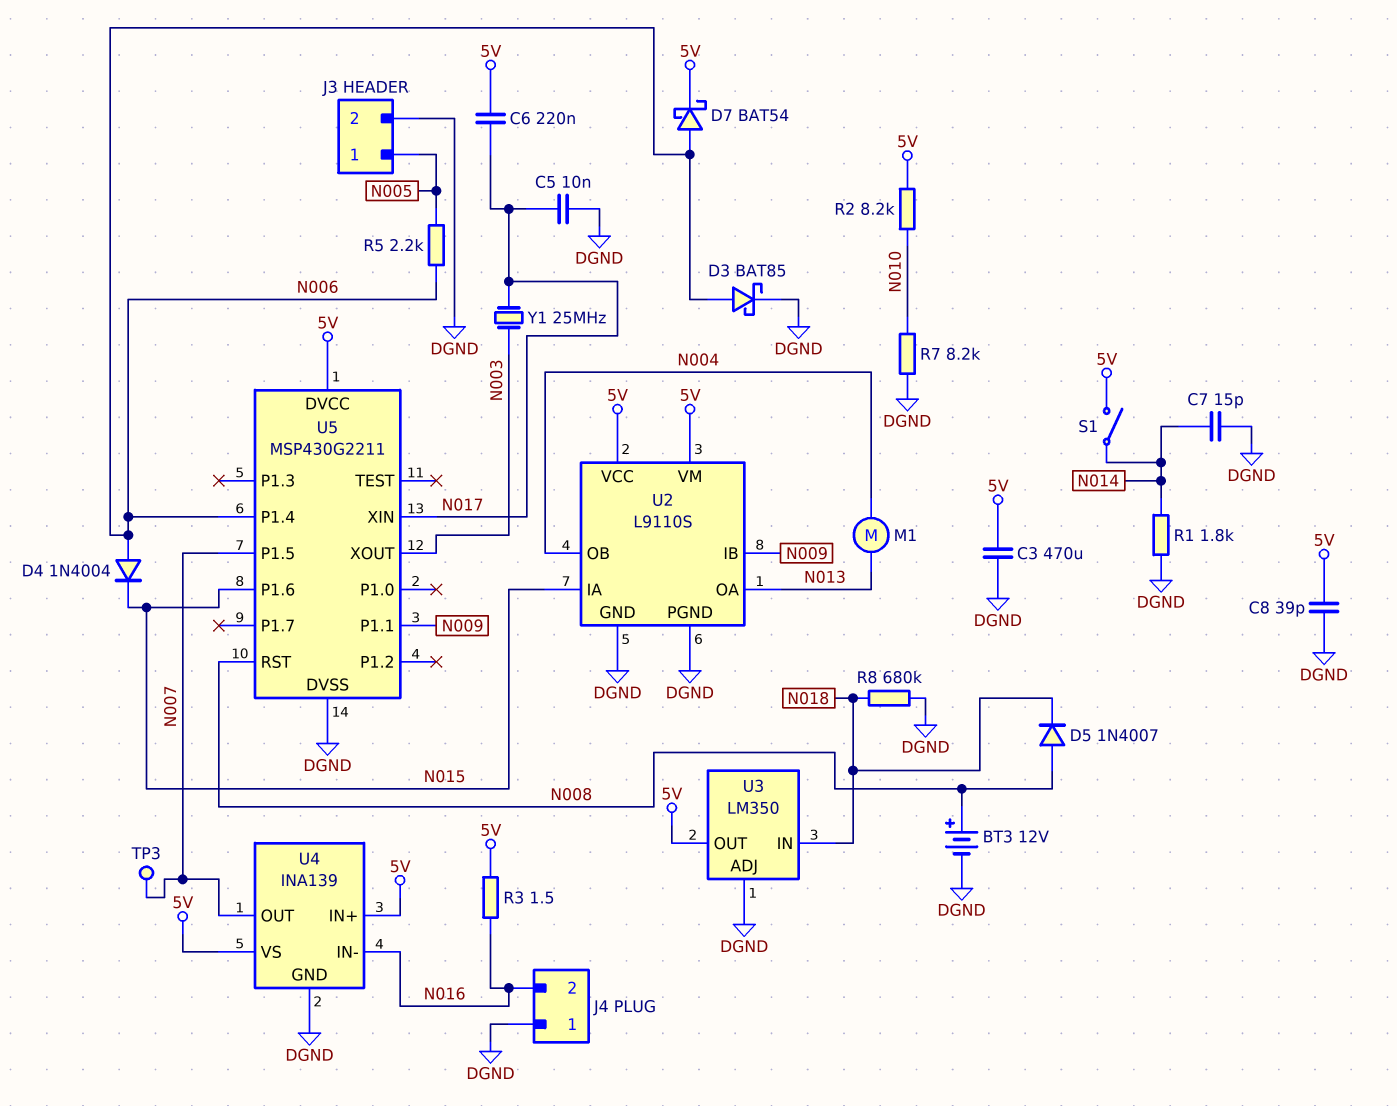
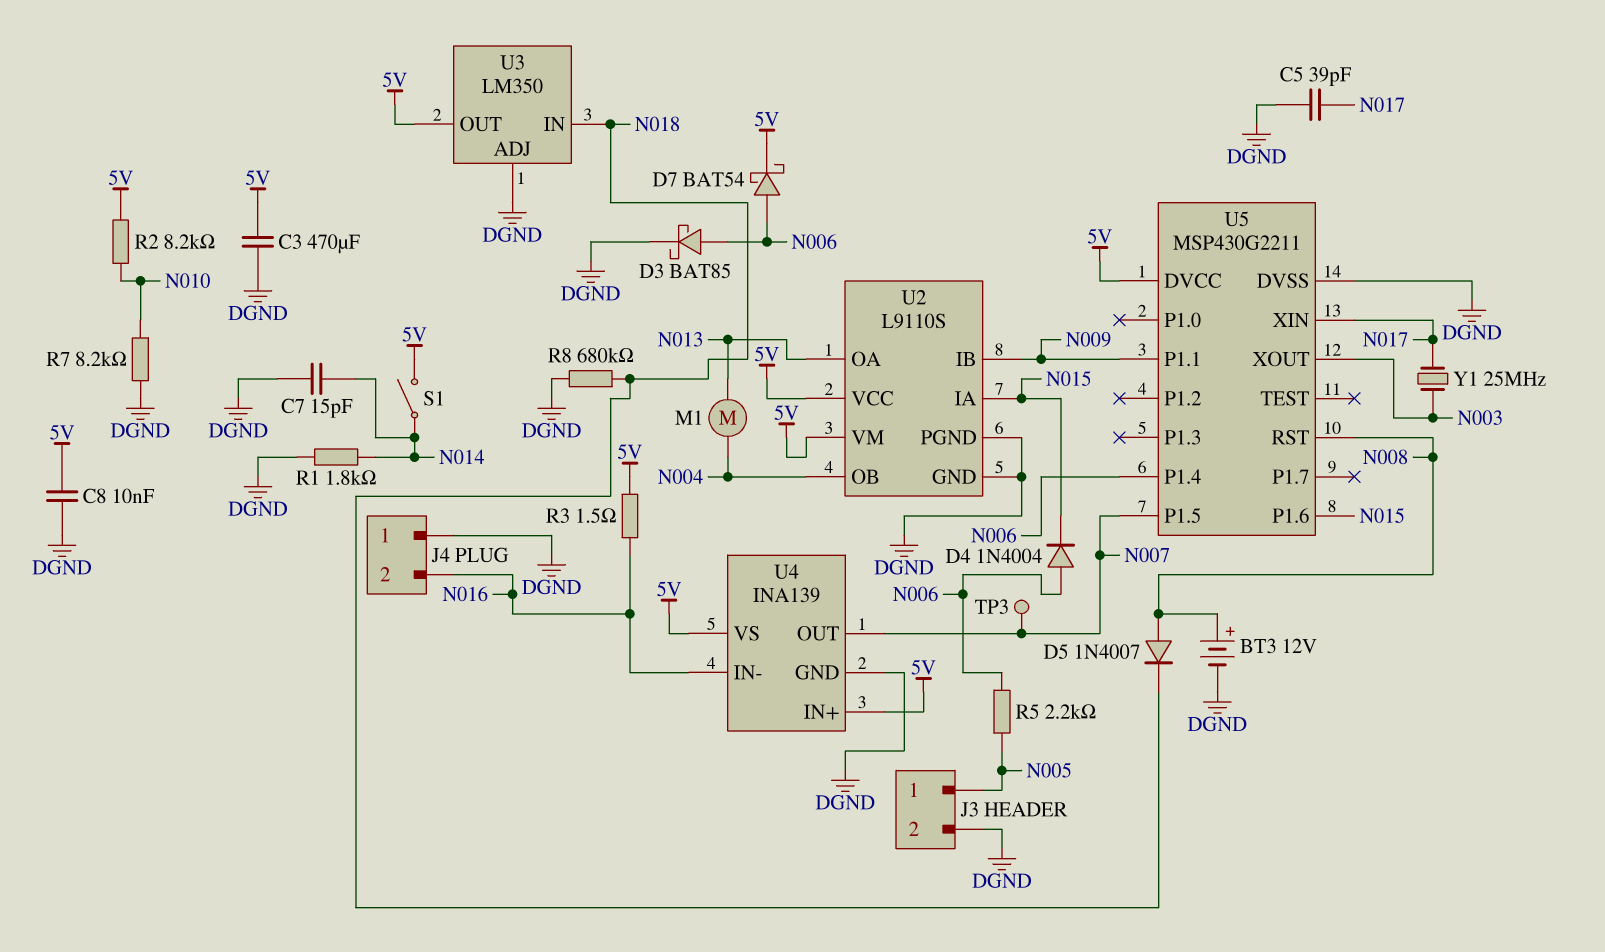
C5: 10nF (DGND, N017) -> 39pF (DGND, N017)
C6: 220nF (5V, N017) -> none
C8: 39pF (5V, DGND) -> 10nF (5V, DGND)

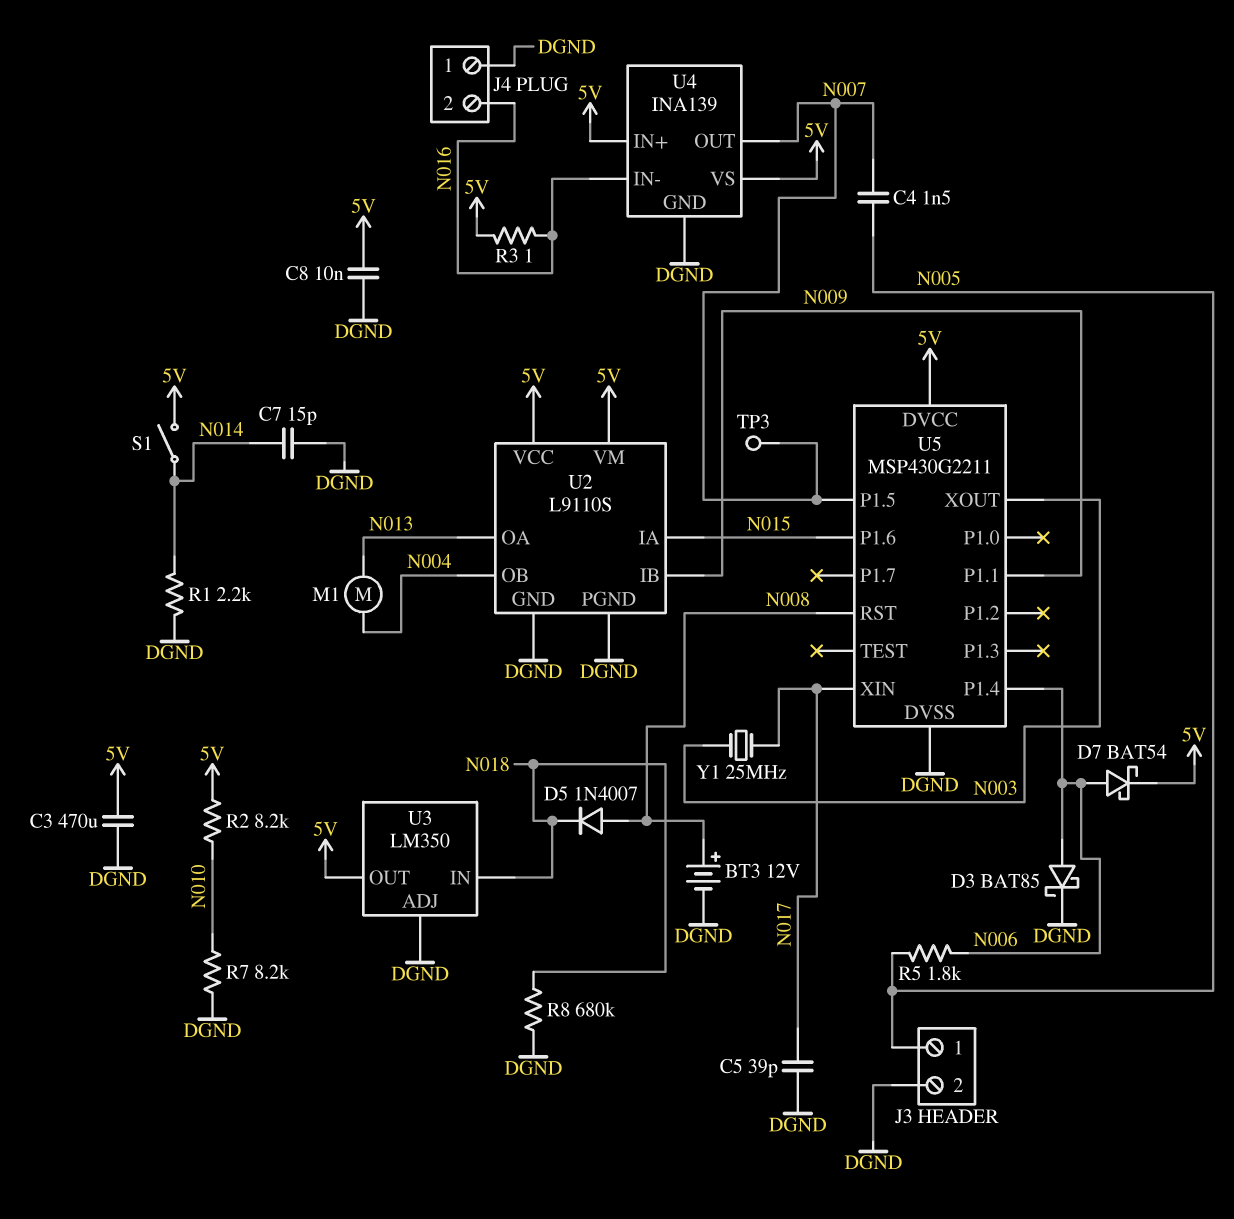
C4: none -> 1.5nF (N005, N007)
D4: diode 1N4004 (A N006, K N015) -> none
R1: 1.8k (DGND, N014) -> 2.2k (DGND, N014)
R3: 1.5 (5V, N016) -> 1 (5V, N016)
R5: 2.2k (N005, N006) -> 1.8k (N005, N006)

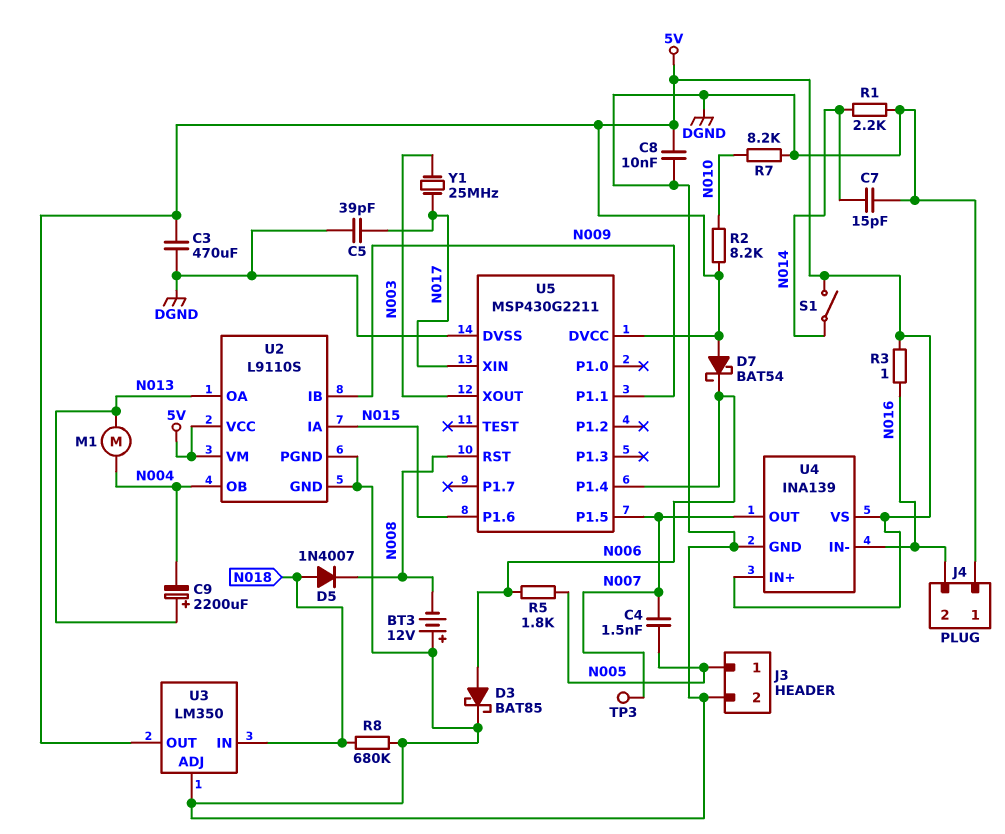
BT3: 12V (plus N008, minus DGND) -> 12V (plus DGND, minus N008)
C9: none -> 2200uF (plus N013, minus N004)
D5: diode 1N4007 (A N008, K N018) -> diode 1N4007 (A N018, K N008)
D7: schottky BAT54 (A N006, K 5V) -> schottky BAT54 (A 5V, K N006)

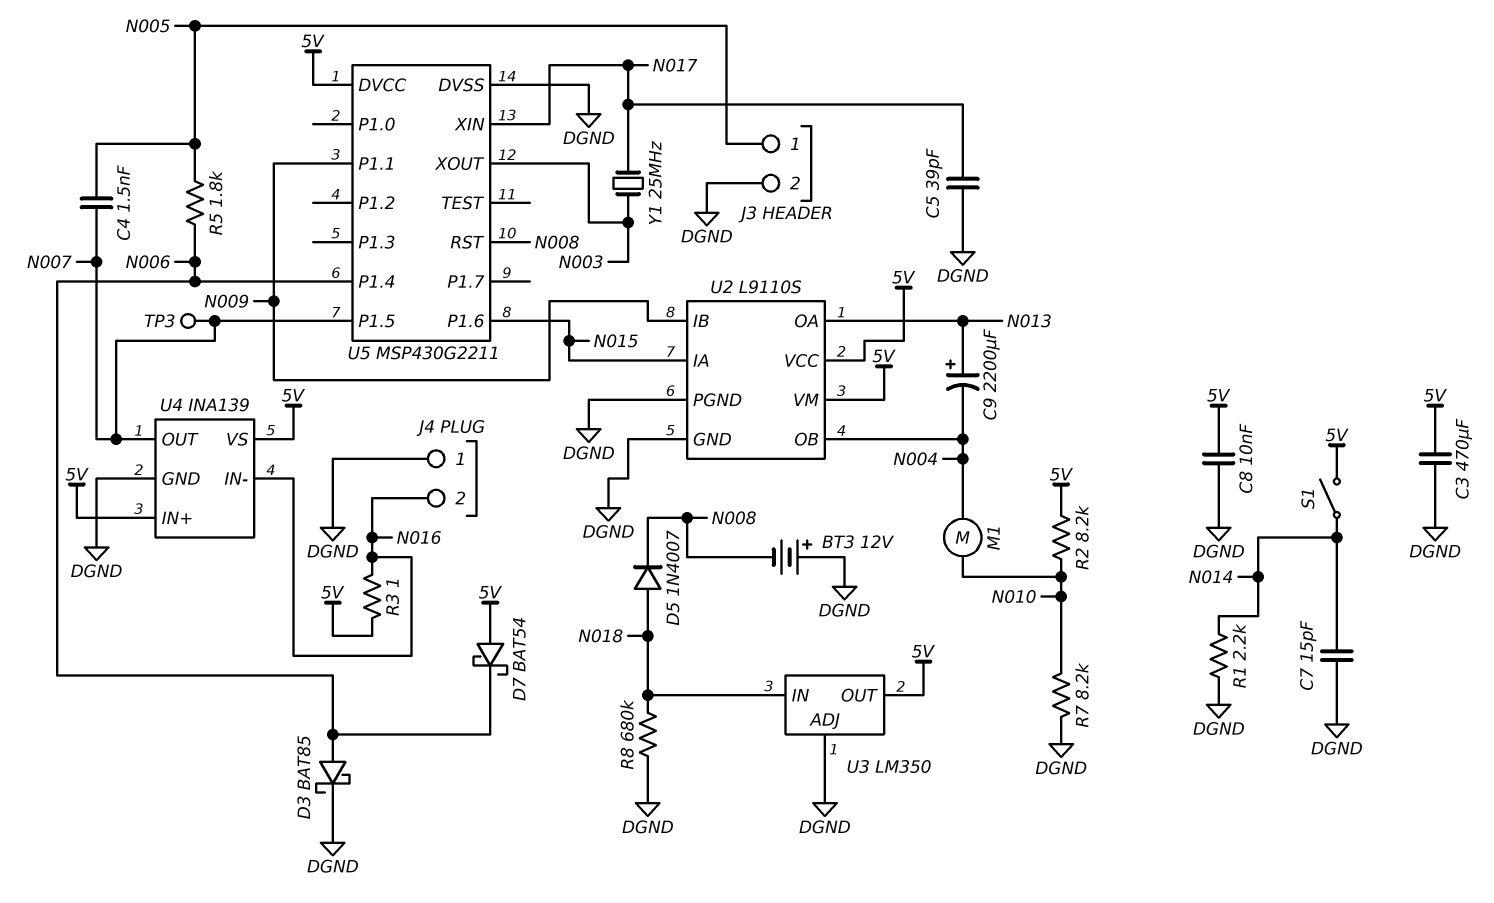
M1: motor (N004, N013) -> motor (N004, N010)

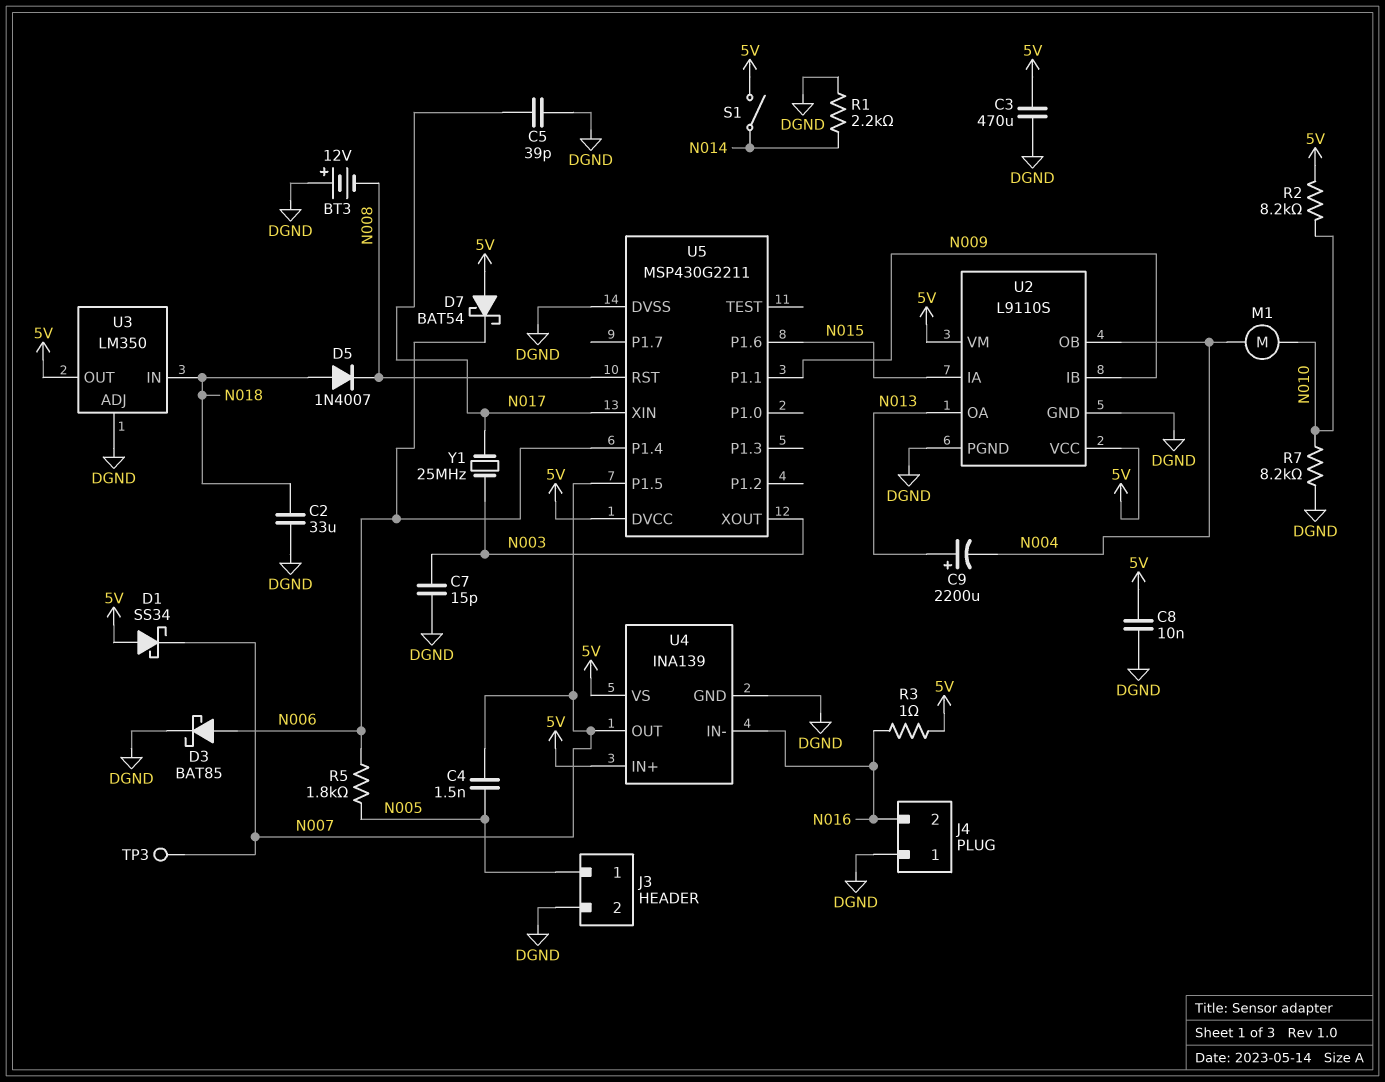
C2: none -> 33uF (DGND, N018)
C7: 15pF (DGND, N014) -> 15pF (DGND, N003)
D1: none -> schottky SS34 (A 5V, K N007)
R8: 680k (DGND, N018) -> none

